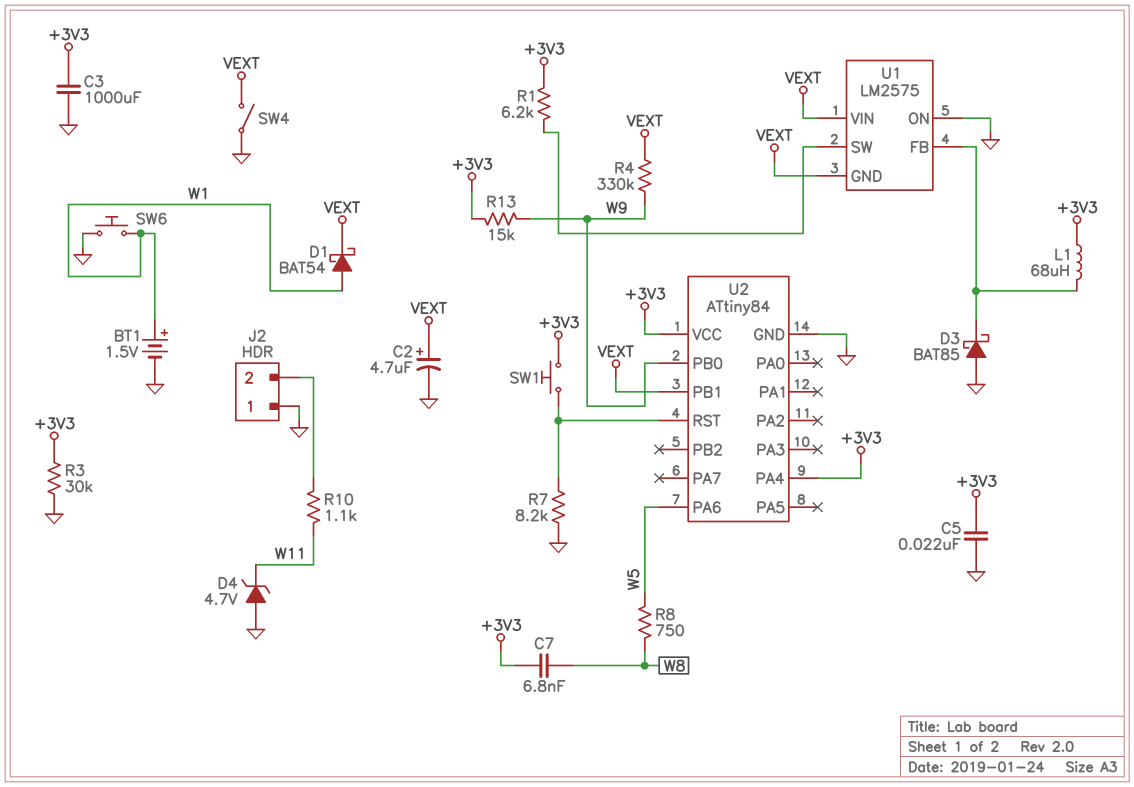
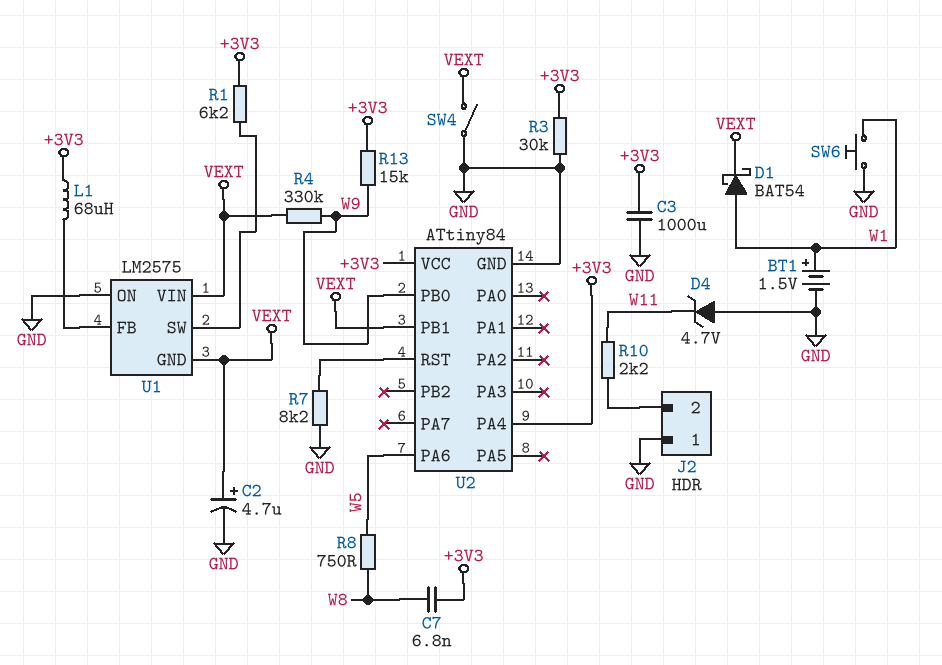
C5: 22nF (+3V3, GND) -> none
D3: schottky BAT85 (A GND, K U1/FB) -> none
R10: 1.1k (J2/2, W11) -> 2.2k (J2/2, W11)
SW1: button (+3V3, U2/RST) -> none

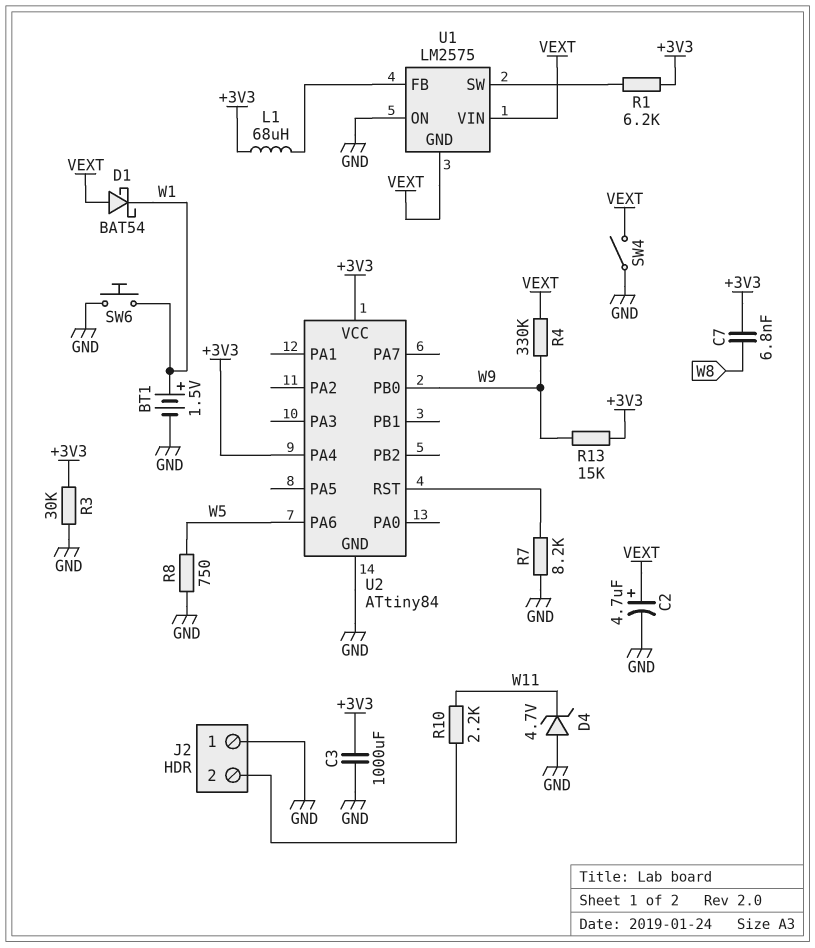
D1: schottky BAT54 (A W1, K VEXT) -> schottky BAT54 (A VEXT, K W1)
R8: 750 (W5, W8) -> 750 (GND, W5)
U2 pin PB1: VEXT -> none

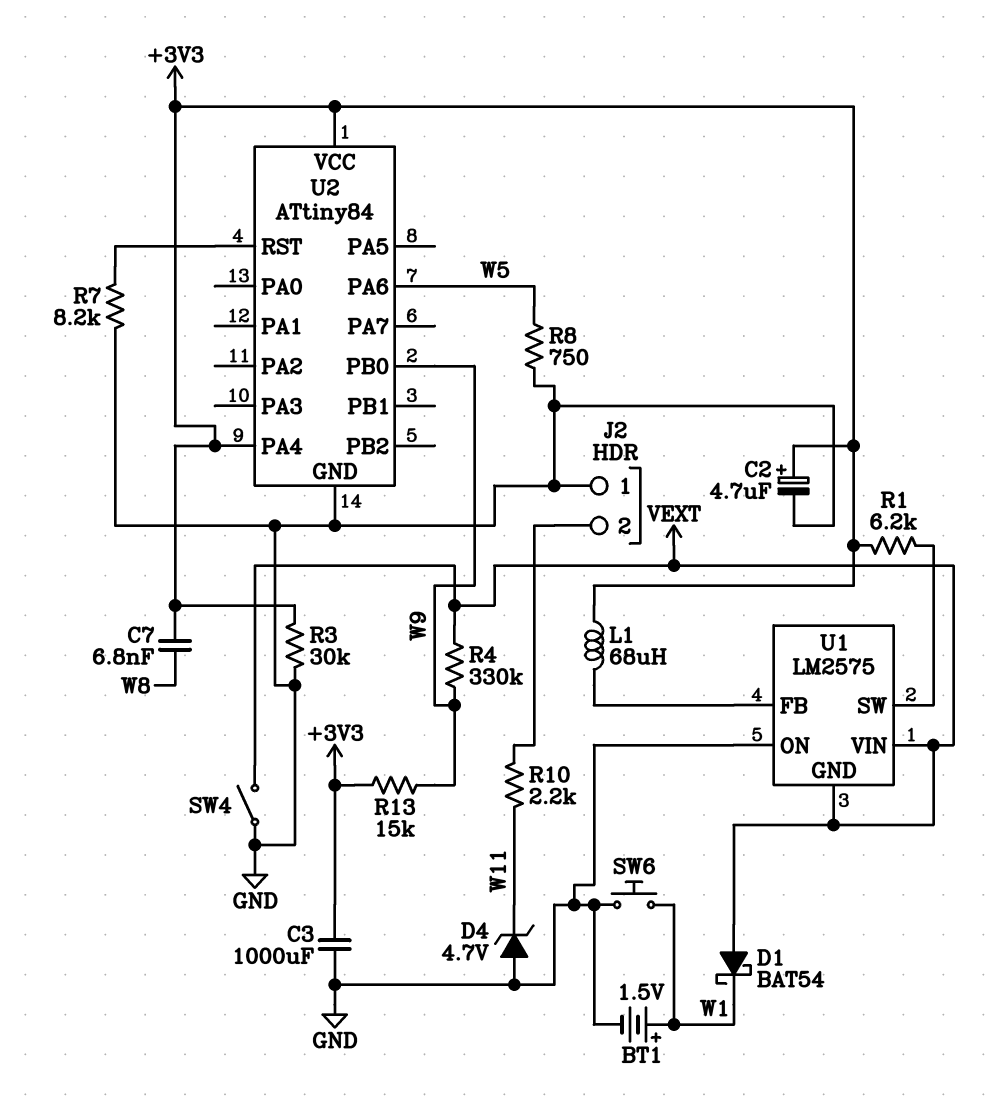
C2: 4.7uF (plus VEXT, minus GND) -> 4.7uF (plus +3V3, minus GND)

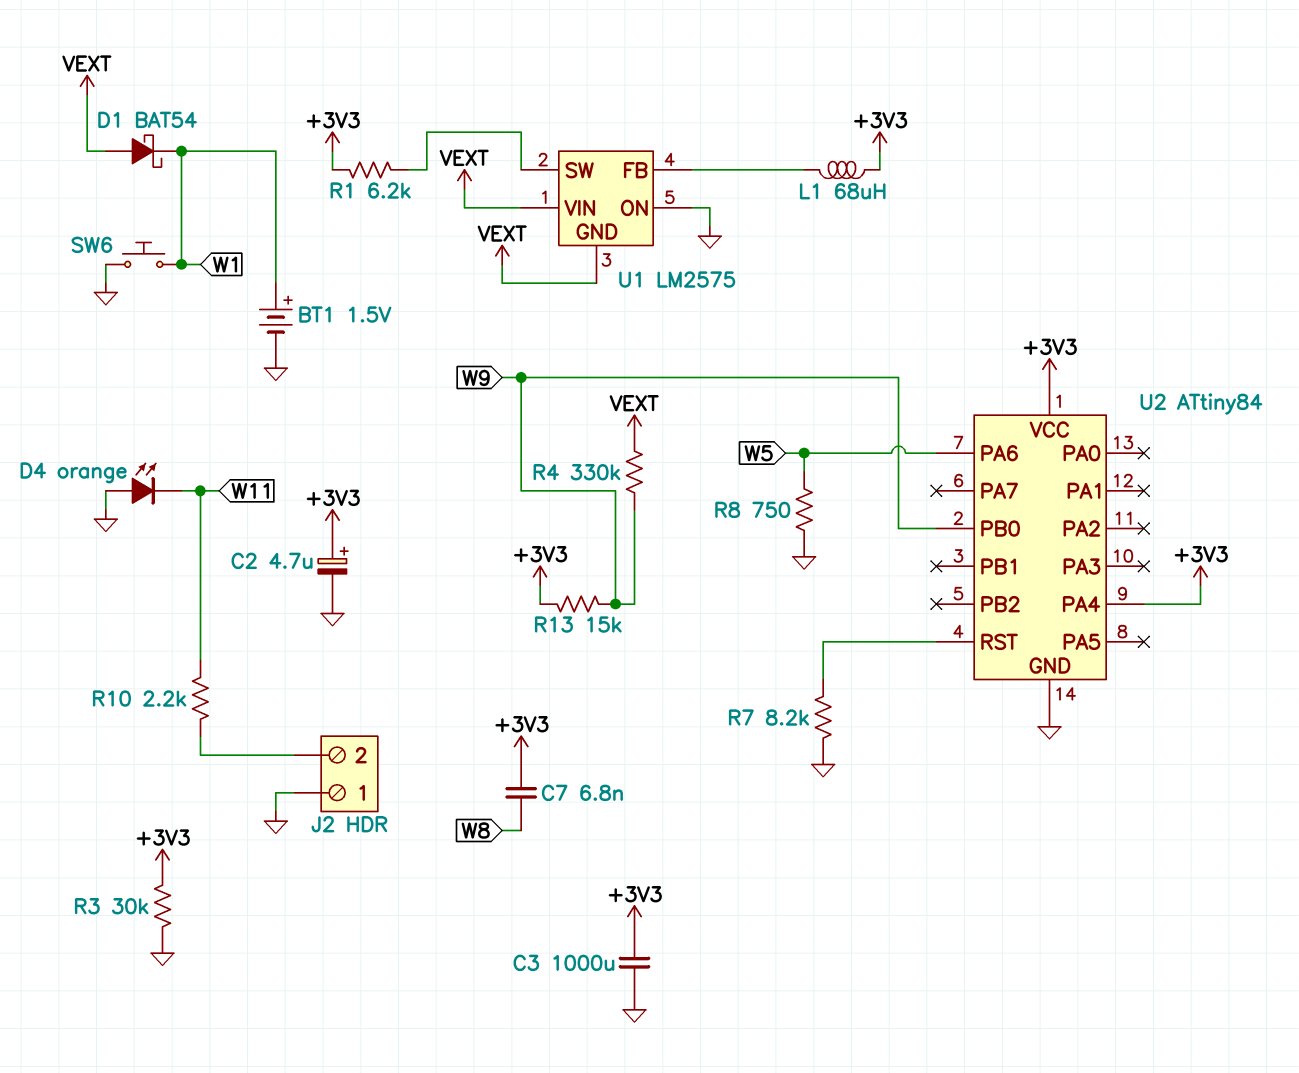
D4: zener 4.7V (A GND, K W11) -> LED orange (A GND, K W11)
SW4: switch (GND, VEXT) -> none

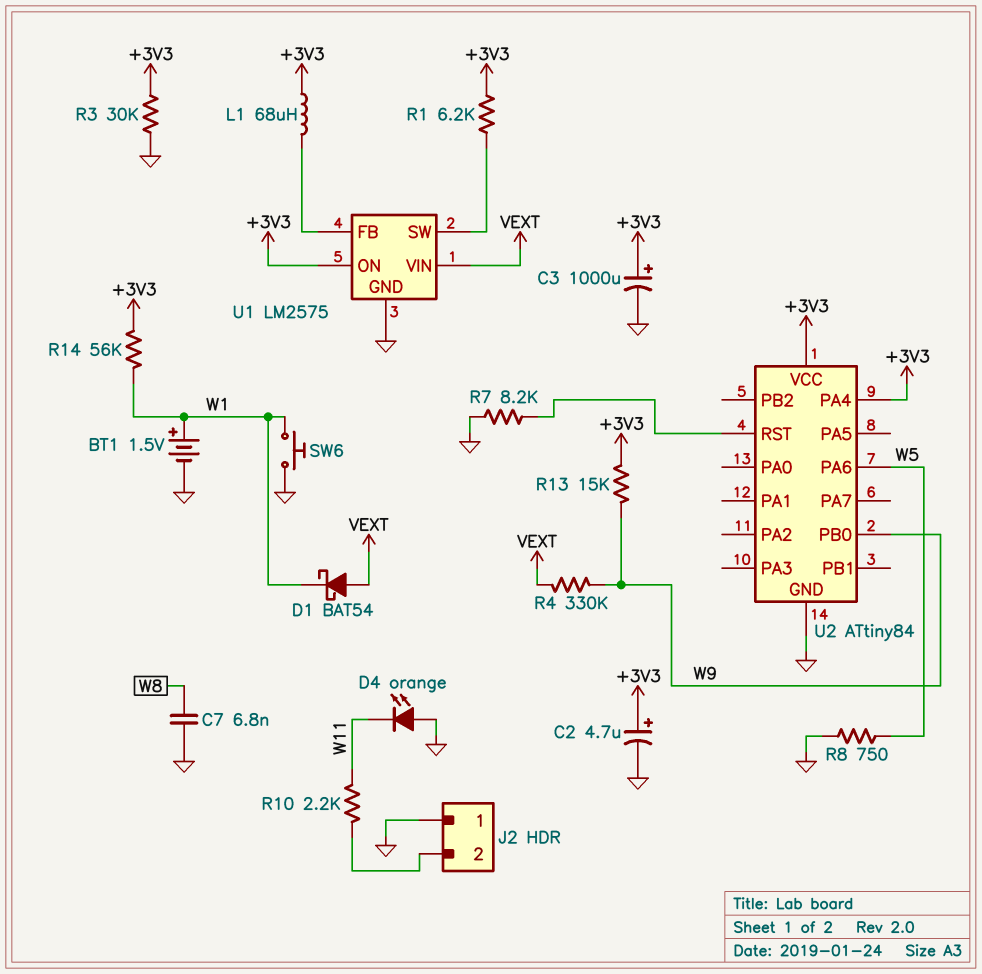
C3: 1000uF (+3V3, GND) -> 1000uF (plus +3V3, minus GND)
C7: 6.8nF (+3V3, W8) -> 6.8nF (GND, W8)
R14: none -> 56k (+3V3, W1)
U1 pin GND: VEXT -> GND
U1 pin ON: GND -> +3V3

